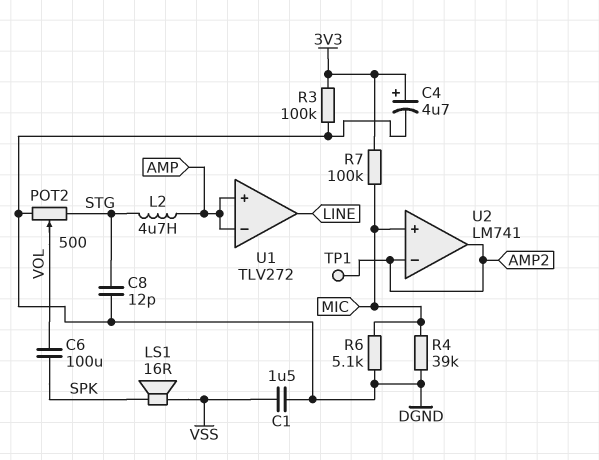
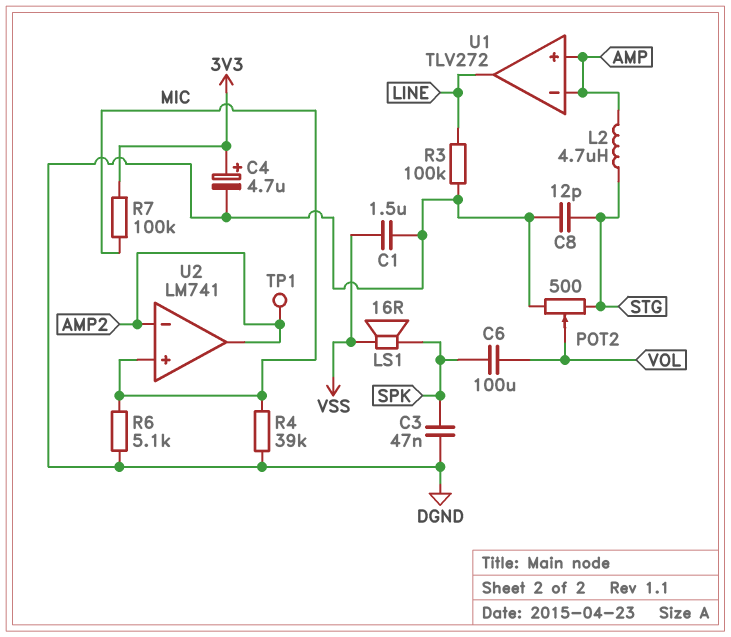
C3: none -> 47nF (DGND, SPK)
R3: 100k (3V3, DGND) -> 100k (DGND, LINE)

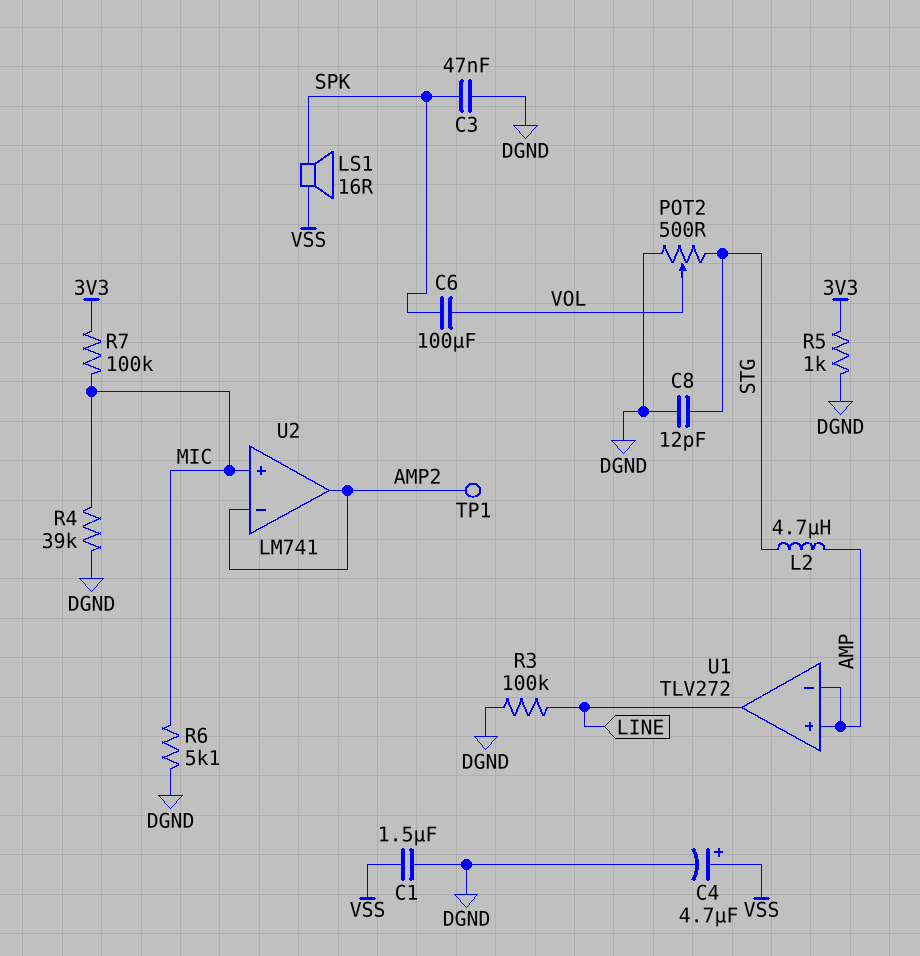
C4: 4.7uF (plus 3V3, minus DGND) -> 4.7uF (plus VSS, minus DGND)
R5: none -> 1k (3V3, DGND)

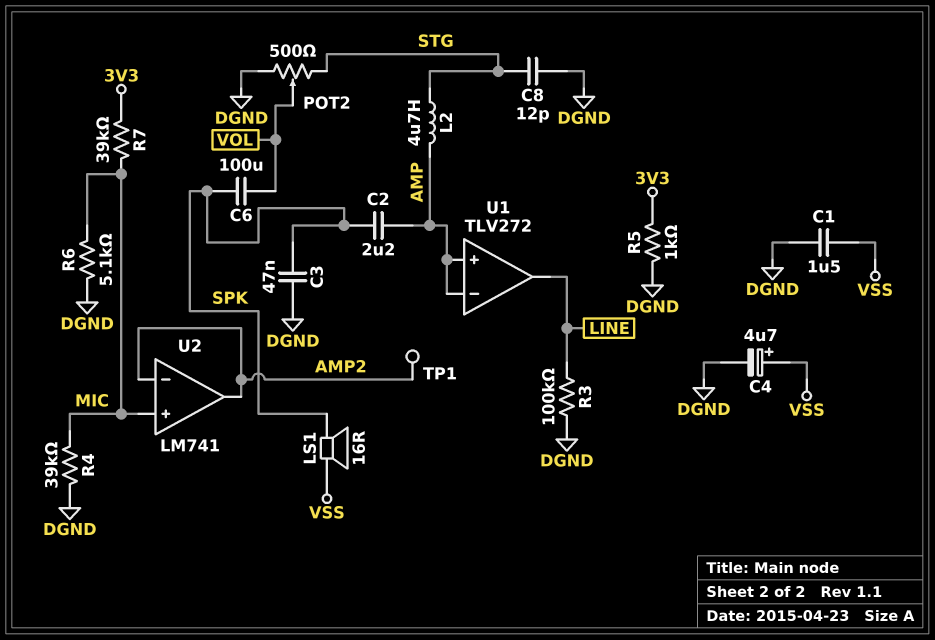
C2: none -> 2.2uF (AMP, SPK)
R7: 100k (3V3, MIC) -> 39k (3V3, MIC)

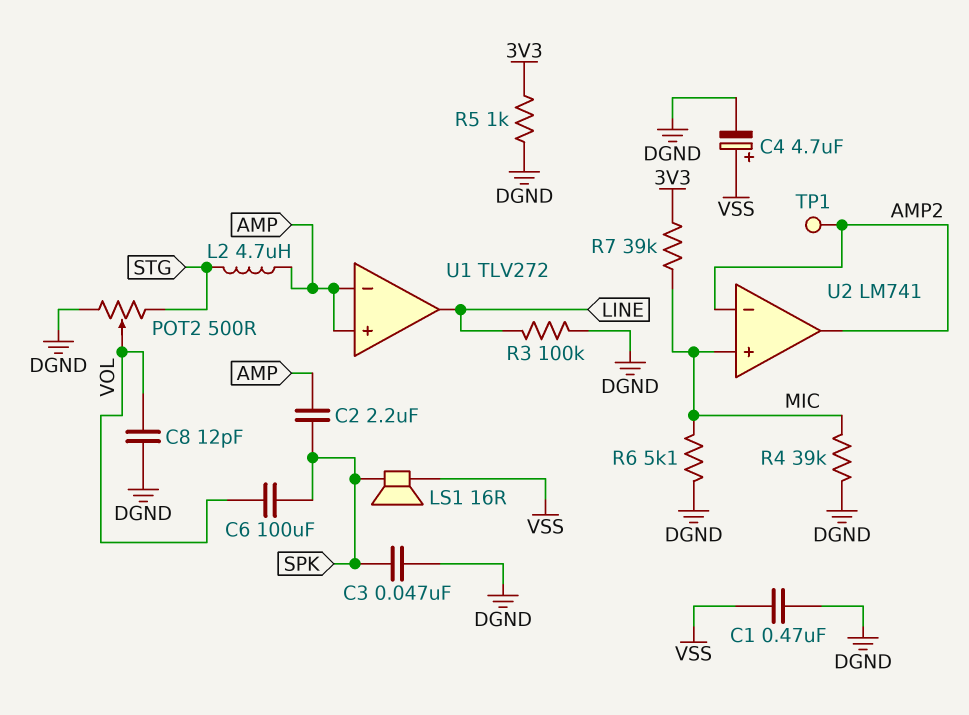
C1: 1.5uF (DGND, VSS) -> 470nF (DGND, VSS)
C8: 12pF (DGND, STG) -> 12pF (DGND, VOL)

